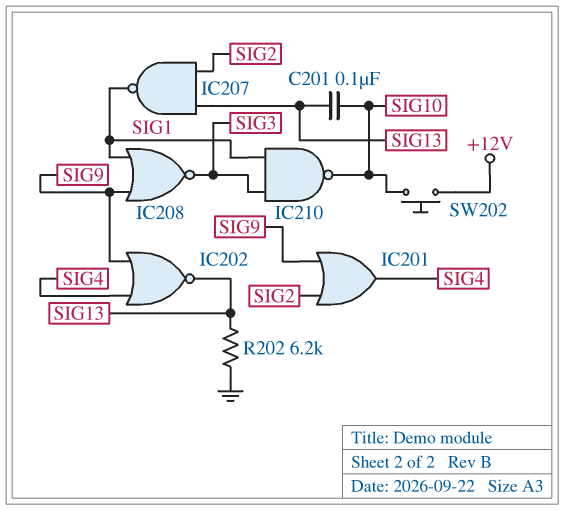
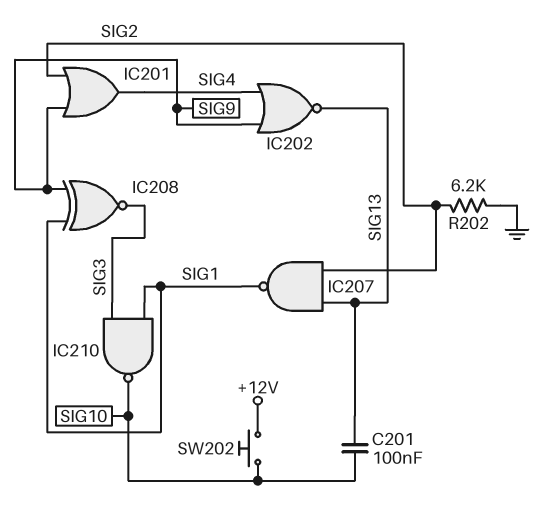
IC208: NOR (in SIG1, in SIG9, out SIG3) -> XNOR (in SIG1, in SIG9, out SIG3)
R202: 6.2k (GND, SIG13) -> 6.2k (GND, SIG2)

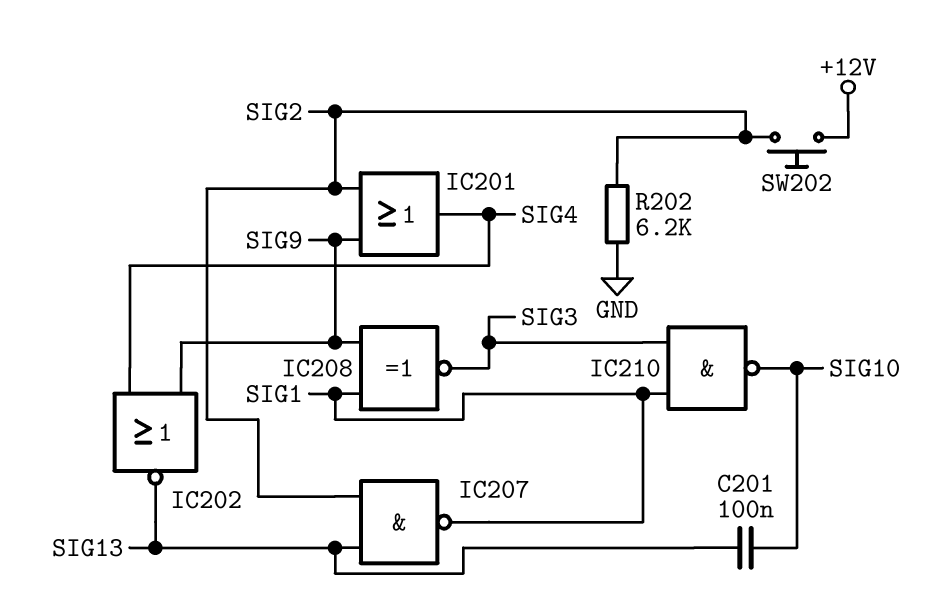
SW202: button (+12V, SIG10) -> button (+12V, SIG2)

